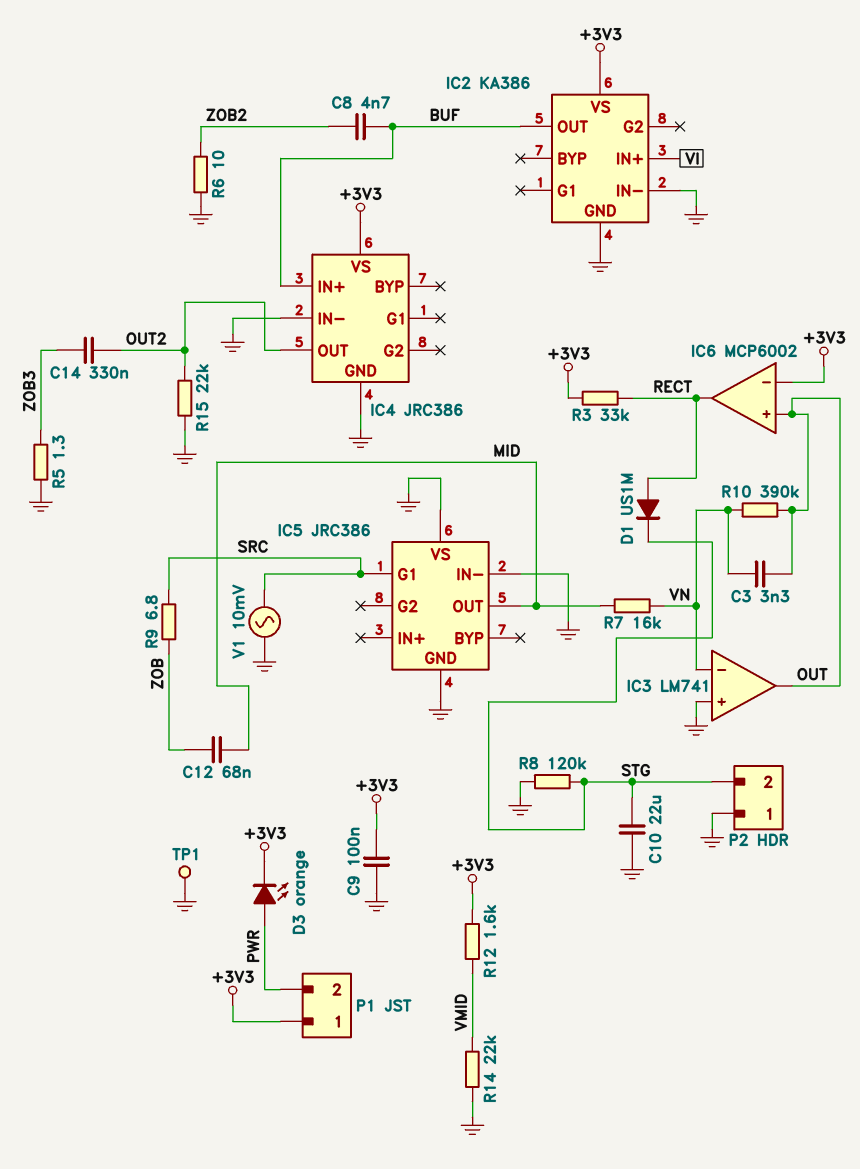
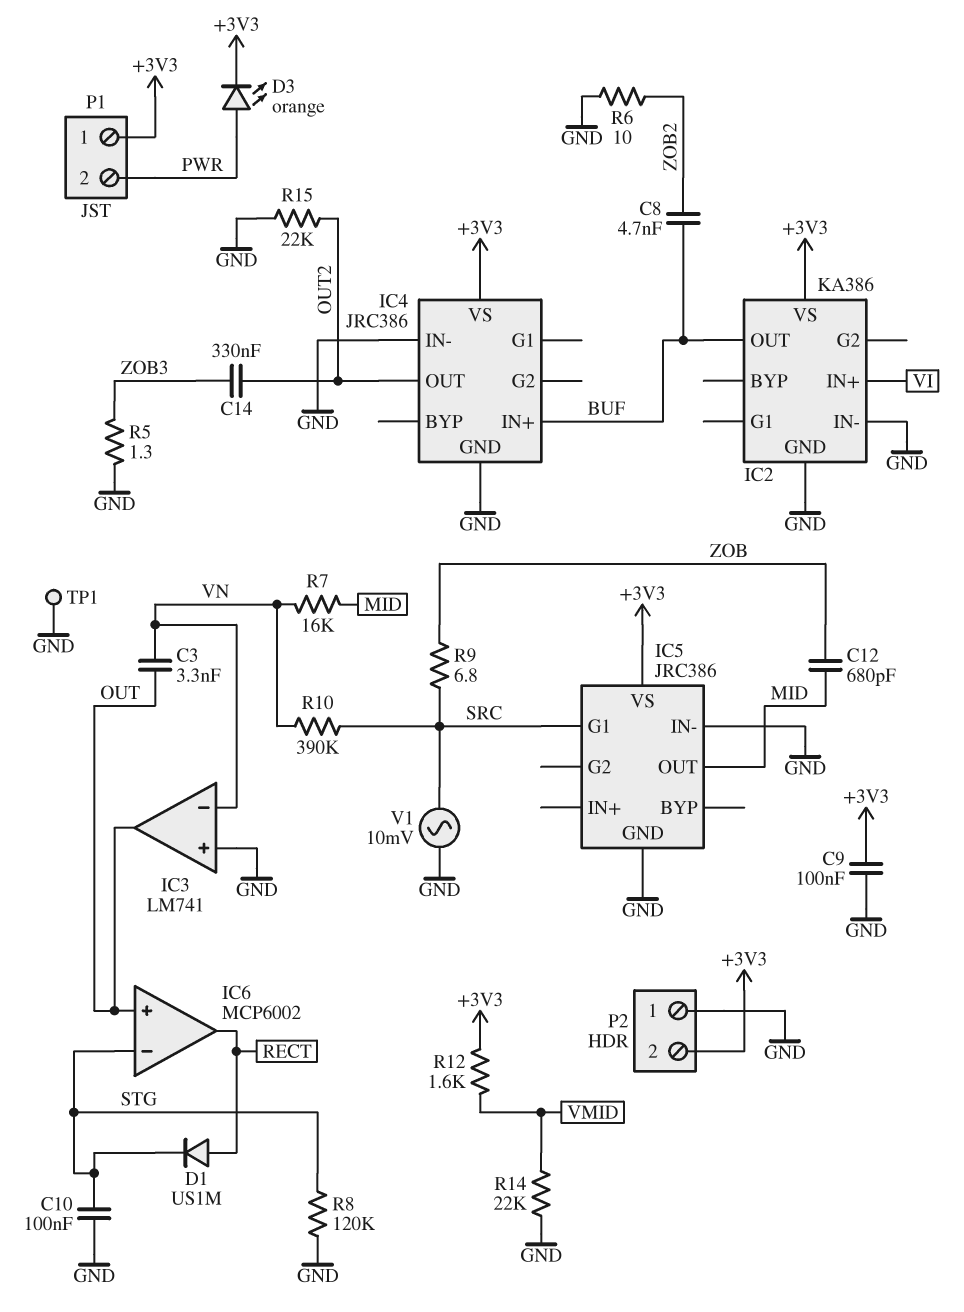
C10: 22uF (GND, STG) -> 100nF (GND, STG)
C12: 68nF (MID, ZOB) -> 680pF (MID, ZOB)
IC5 pin VS: GND -> +3V3
IC6 pin in-: +3V3 -> STG
P2 pin 2: STG -> +3V3
R3: 33k (+3V3, RECT) -> none
R10: 390k (OUT, VN) -> 390k (SRC, VN)

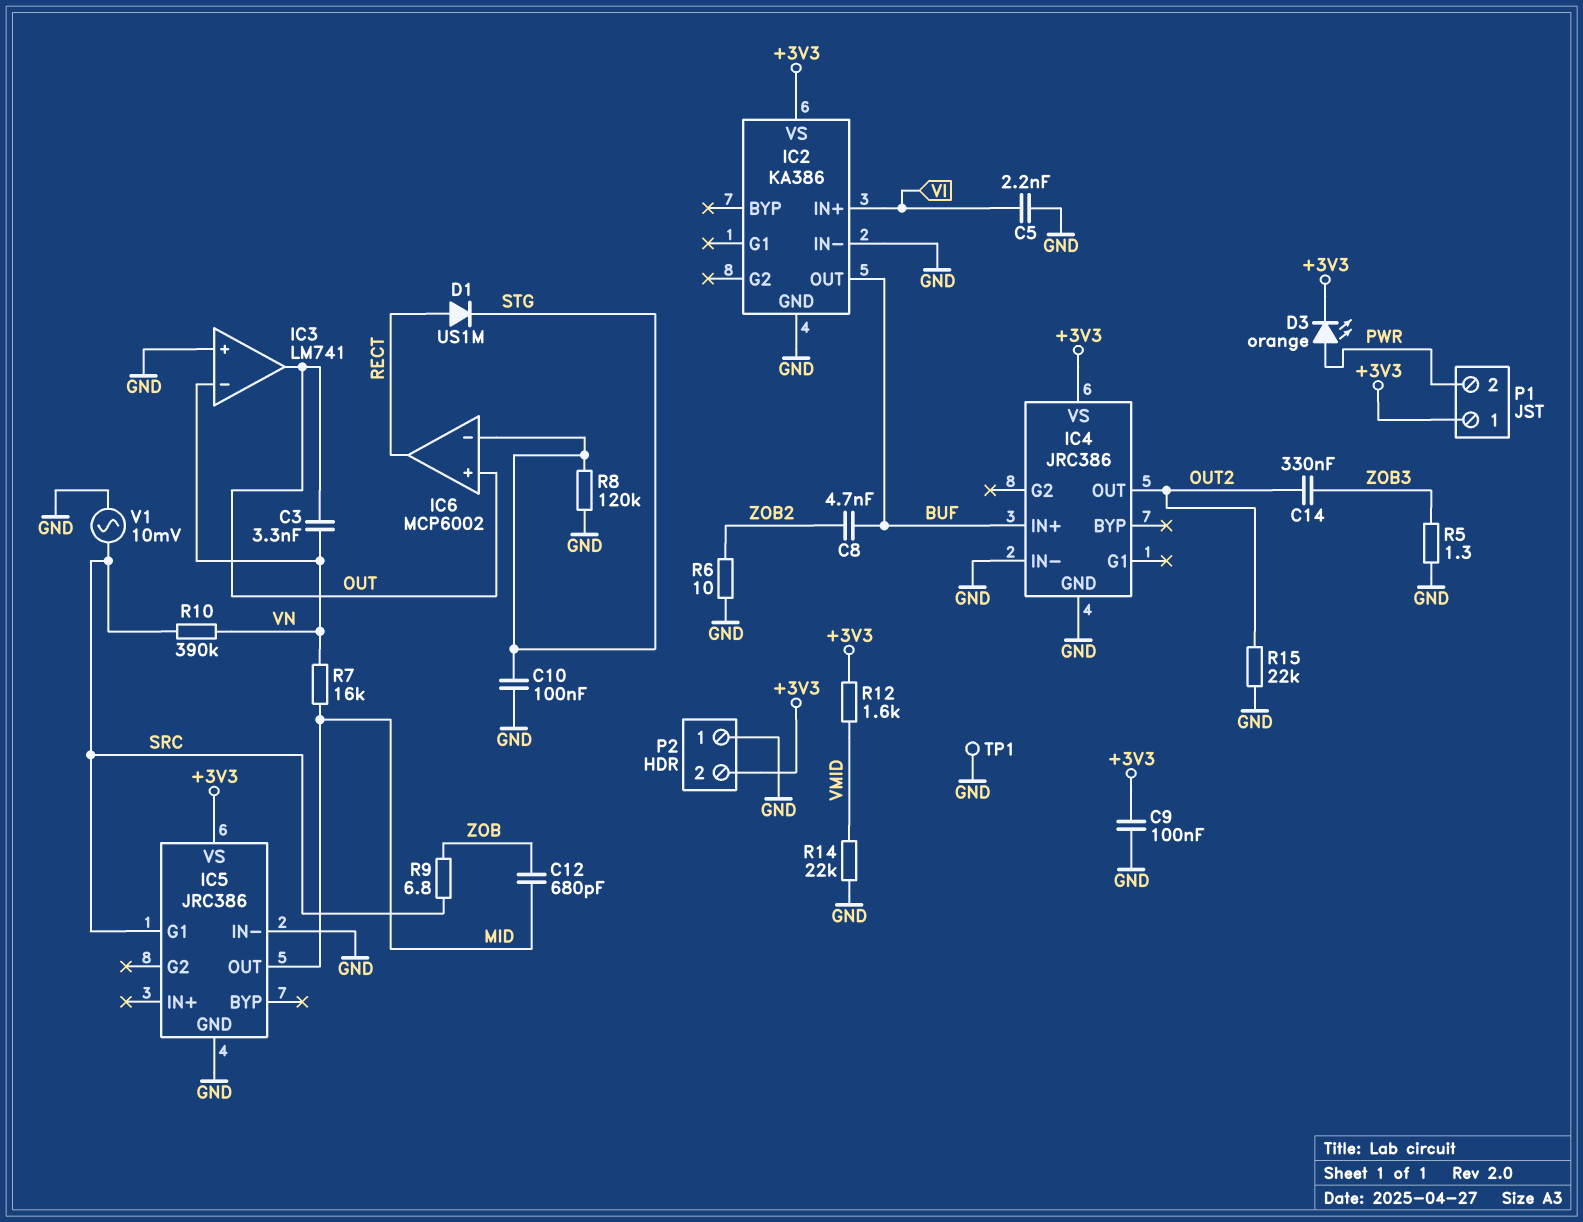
C5: none -> 2.2nF (GND, VI)

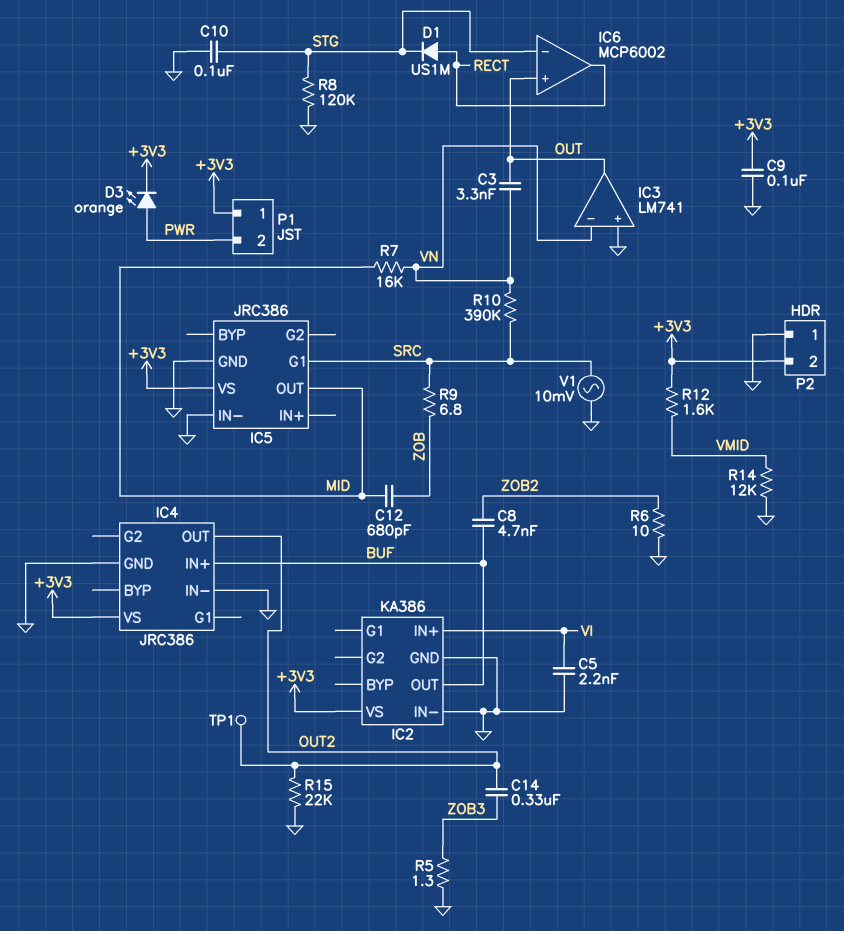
R14: 22k (GND, VMID) -> 12k (GND, VMID)
TP1: test point (GND) -> test point (OUT2)

